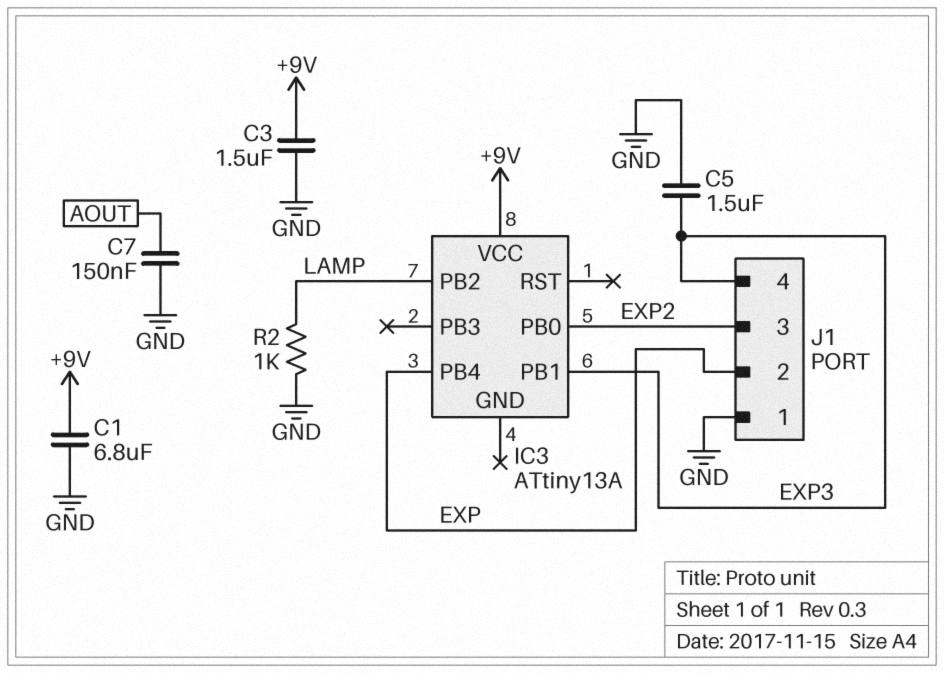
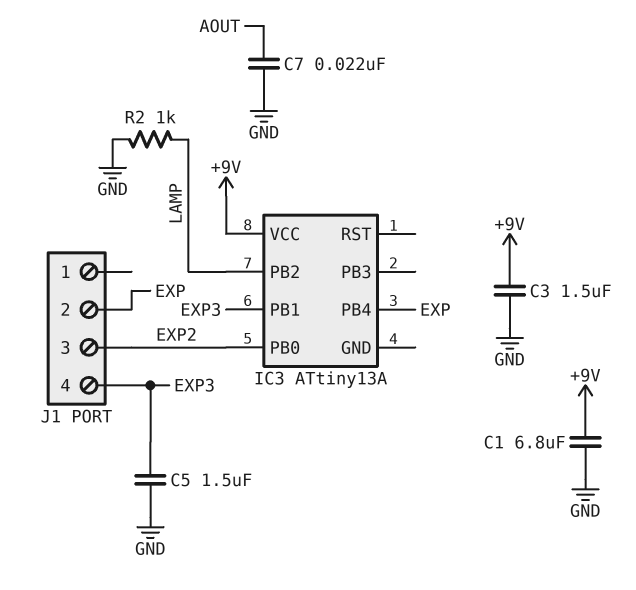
C7: 150nF (AOUT, GND) -> 22nF (AOUT, GND)
J1 pin 1: GND -> none

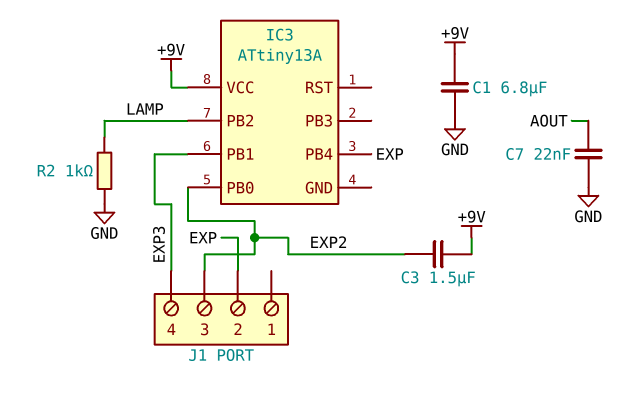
C3: 1.5uF (+9V, GND) -> 1.5uF (+9V, EXP2)
C5: 1.5uF (EXP3, GND) -> none

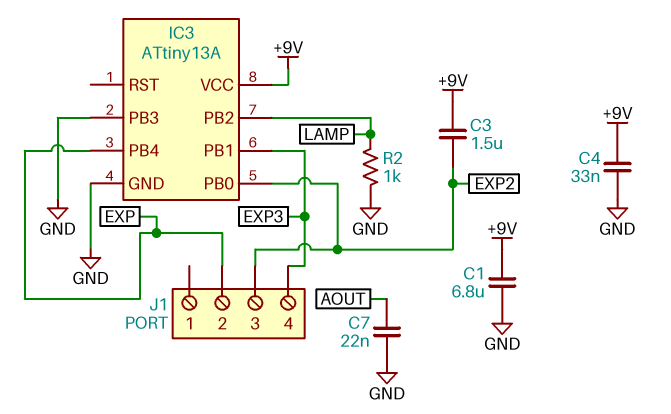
C4: none -> 33nF (+9V, GND)
IC3 pin GND: none -> GND
IC3 pin PB3: none -> GND

